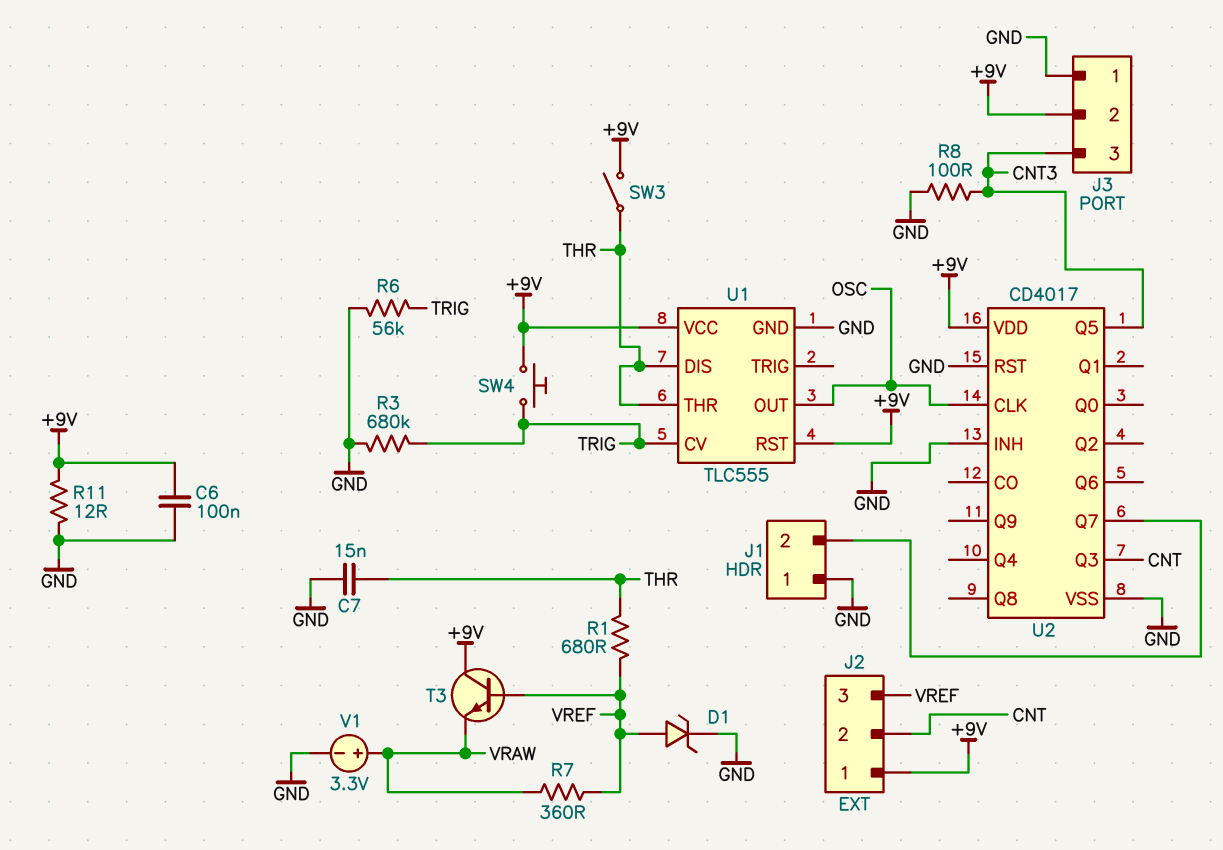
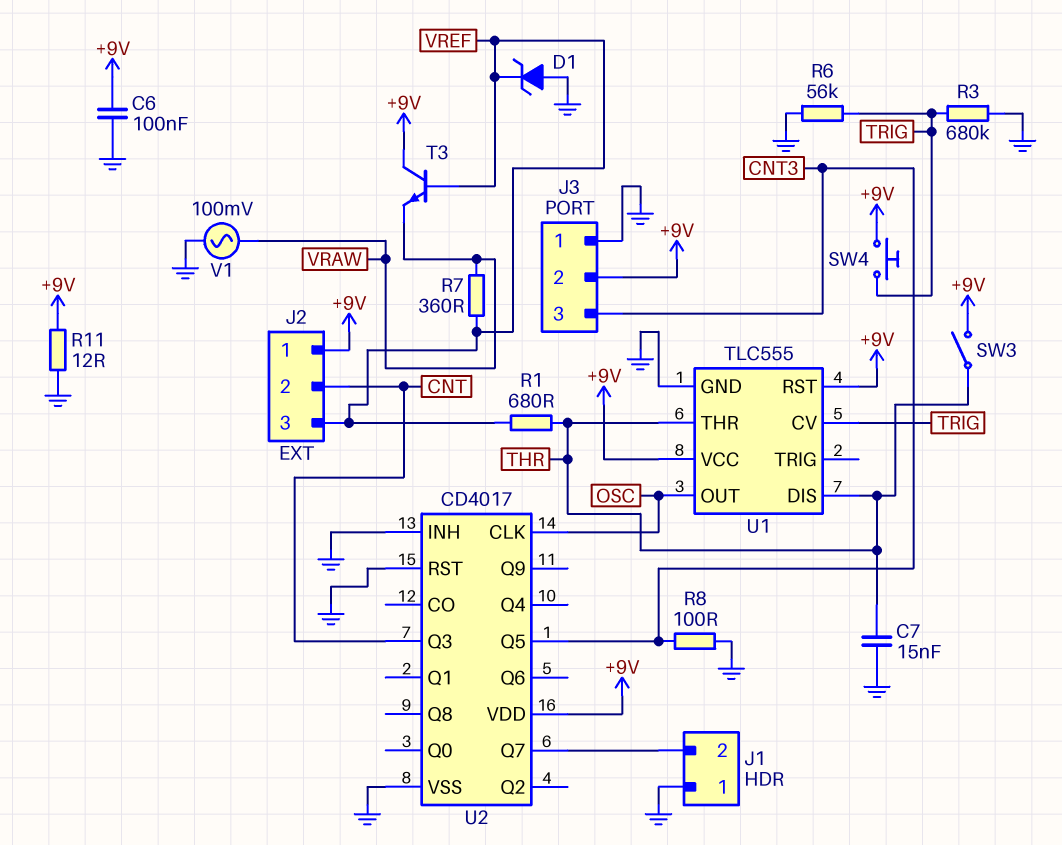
D1: zener (A VREF, K GND) -> zener (A GND, K VREF)
V1: 3.3V (plus VRAW, minus GND) -> AC 100mV (GND, VRAW)

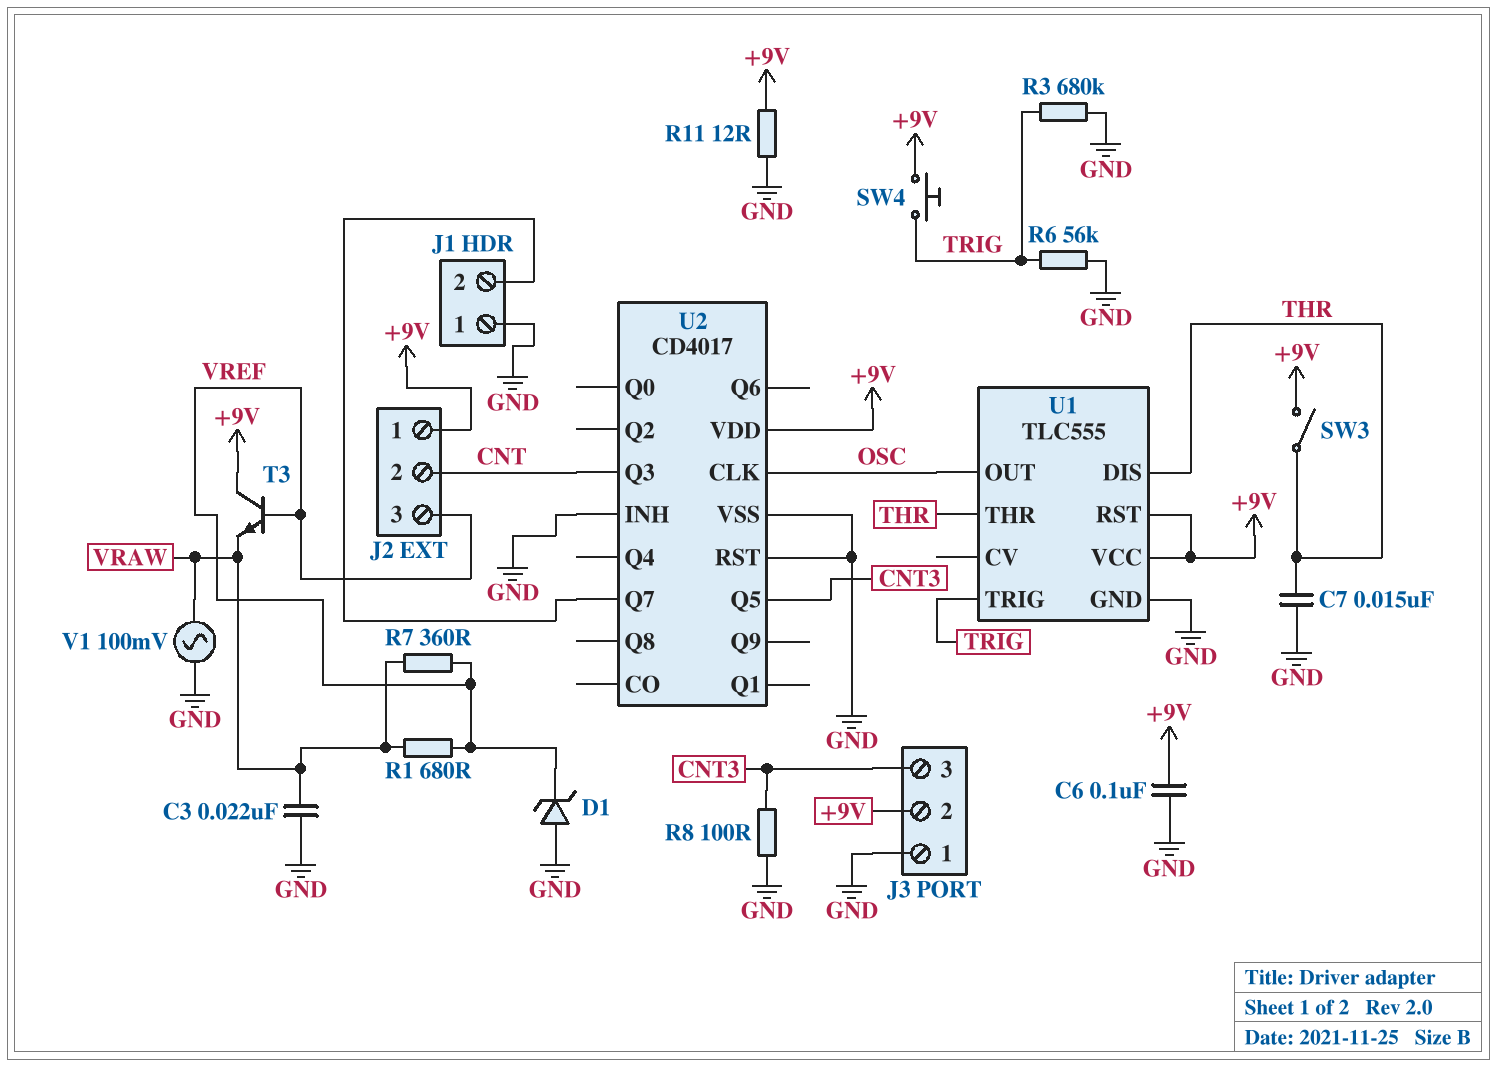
C3: none -> 22nF (GND, VRAW)
R1: 680 (THR, VREF) -> 680 (VRAW, VREF)
U1 pin CV: TRIG -> none
U1 pin TRIG: none -> TRIG

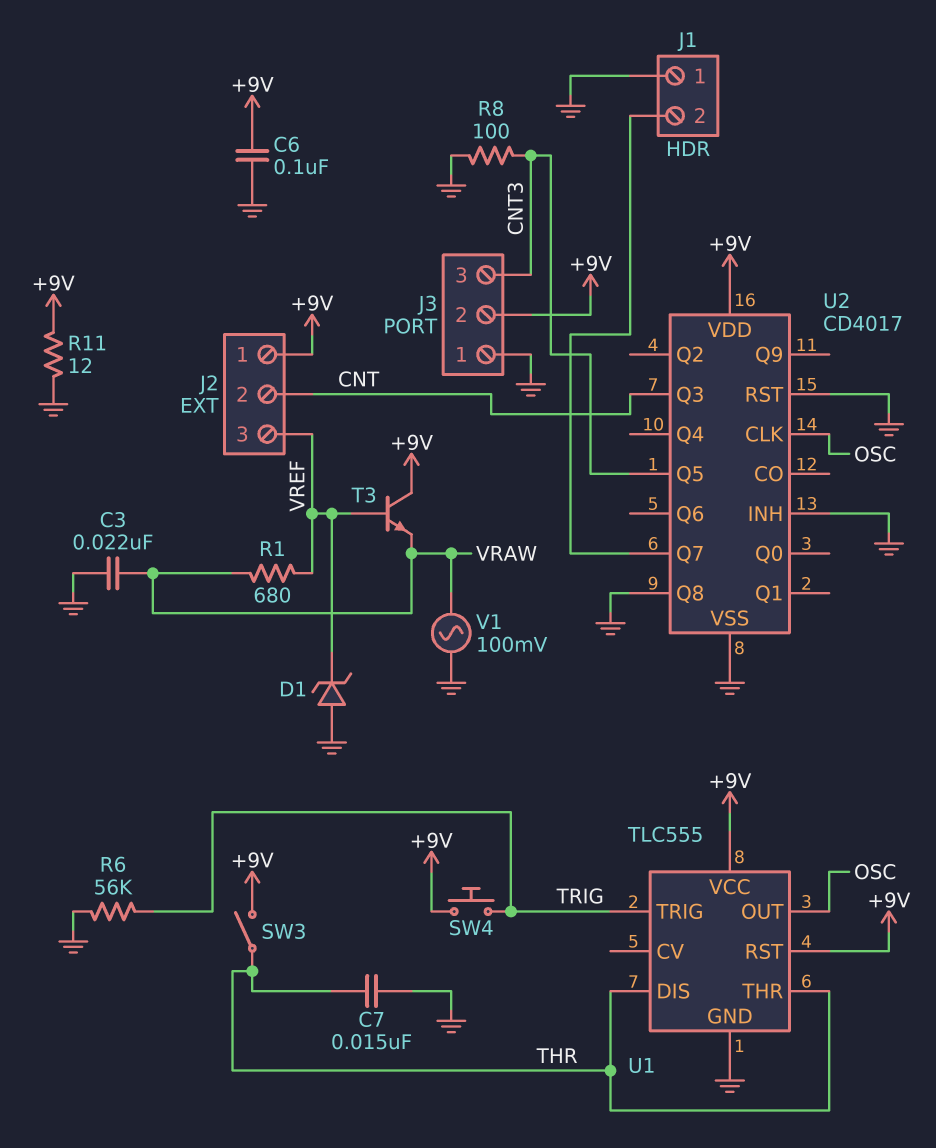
R3: 680k (GND, TRIG) -> none
R7: 360 (VRAW, VREF) -> none
U2 pin Q8: none -> GND

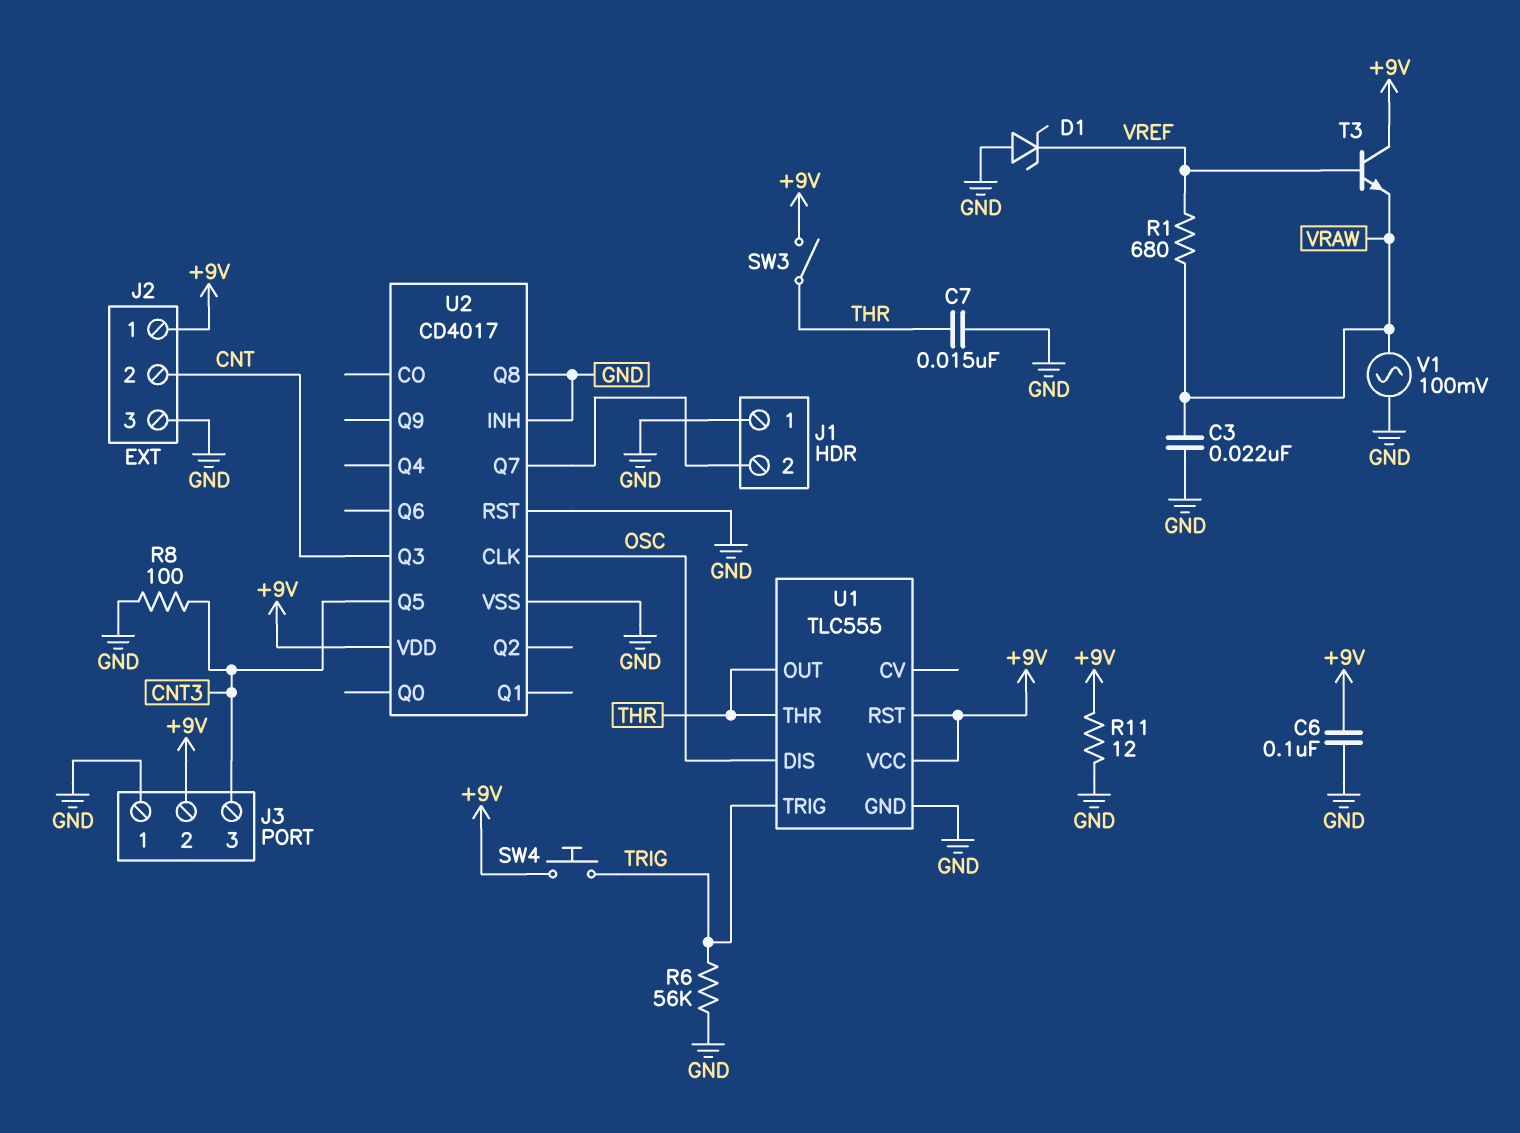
J2 pin 3: VREF -> GND
U1 pin DIS: THR -> OSC
U1 pin OUT: OSC -> THR

